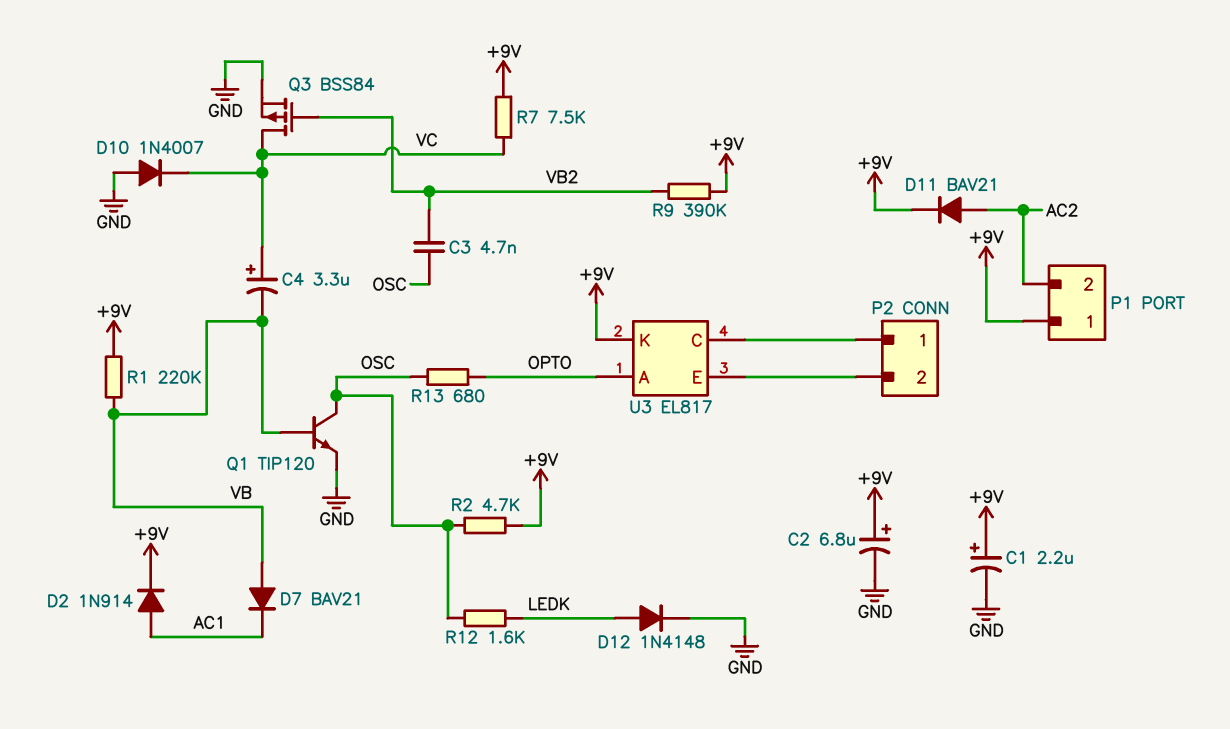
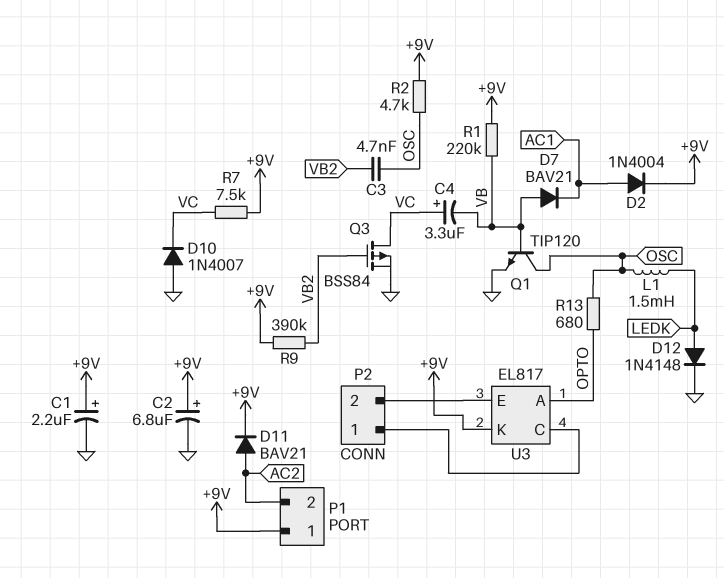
D2: diode 1N914 (A AC1, K +9V) -> diode 1N4004 (A AC1, K +9V)
L1: none -> 1.5mH (LEDK, OSC)
R12: 1.6k (LEDK, OSC) -> none

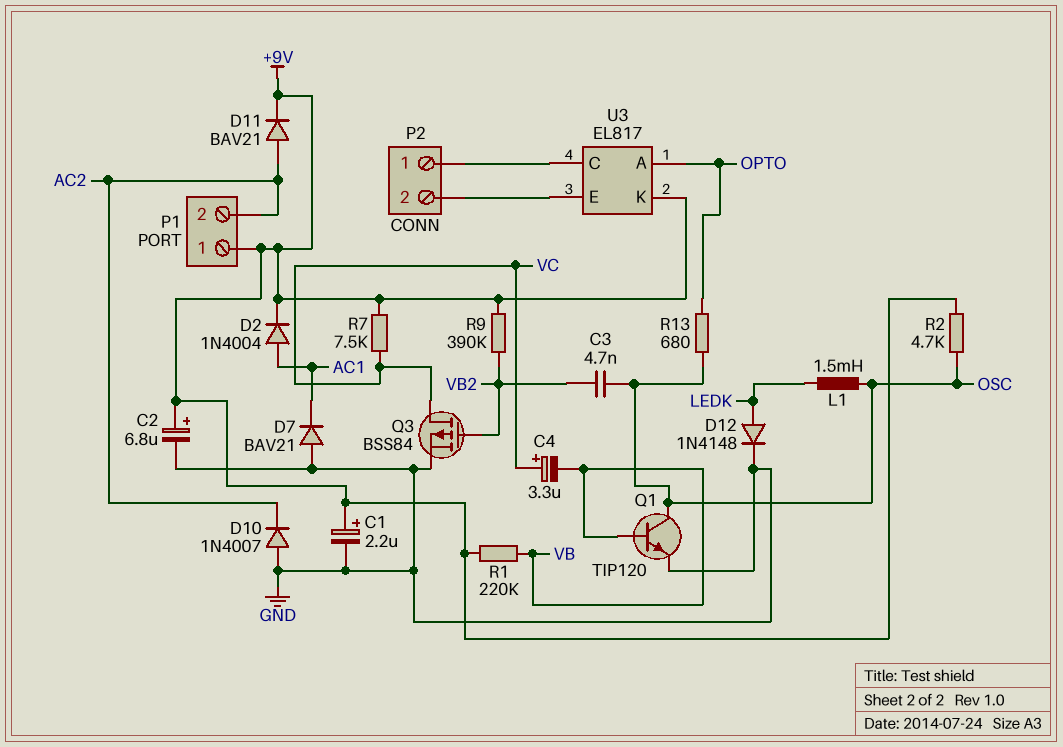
D7: diode BAV21 (A VB, K AC1) -> diode BAV21 (A GND, K AC1)
D10: diode 1N4007 (A GND, K VC) -> diode 1N4007 (A GND, K AC2)

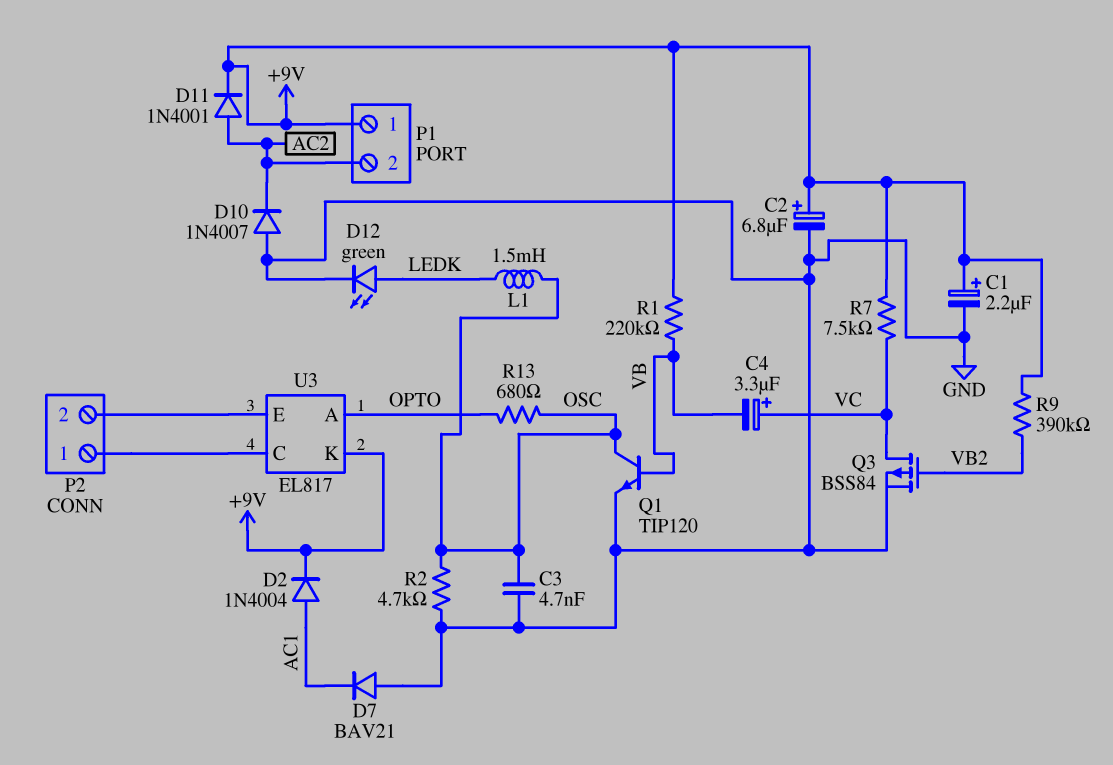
C3: 4.7nF (OSC, VB2) -> 4.7nF (GND, OSC)
D11: diode BAV21 (A AC2, K +9V) -> diode 1N4001 (A AC2, K +9V)
D12: diode 1N4148 (A LEDK, K GND) -> LED green (A LEDK, K GND)
R2: 4.7k (+9V, OSC) -> 4.7k (GND, OSC)

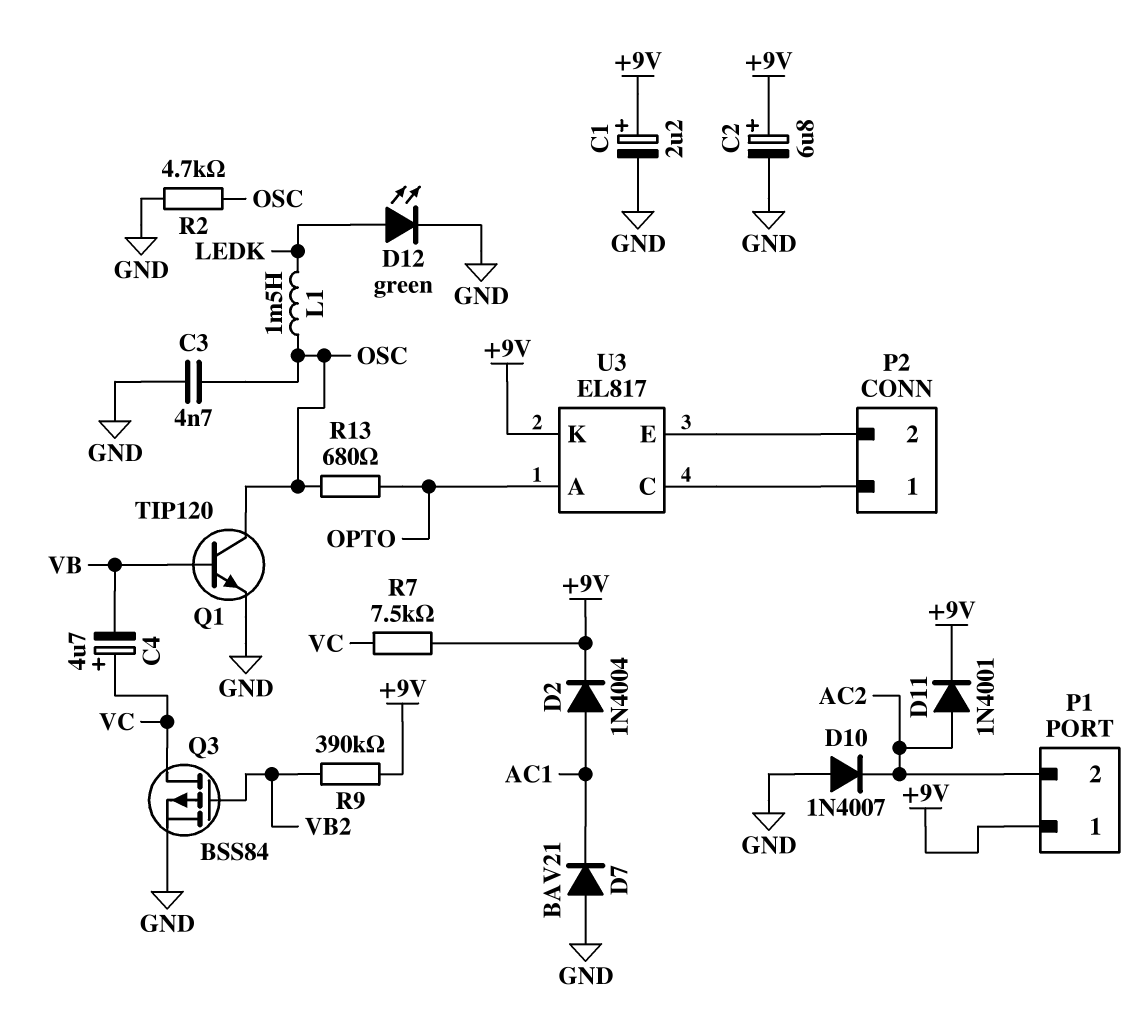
C4: 3.3uF (plus VC, minus VB) -> 4.7uF (plus VC, minus VB)
R1: 220k (+9V, VB) -> none

